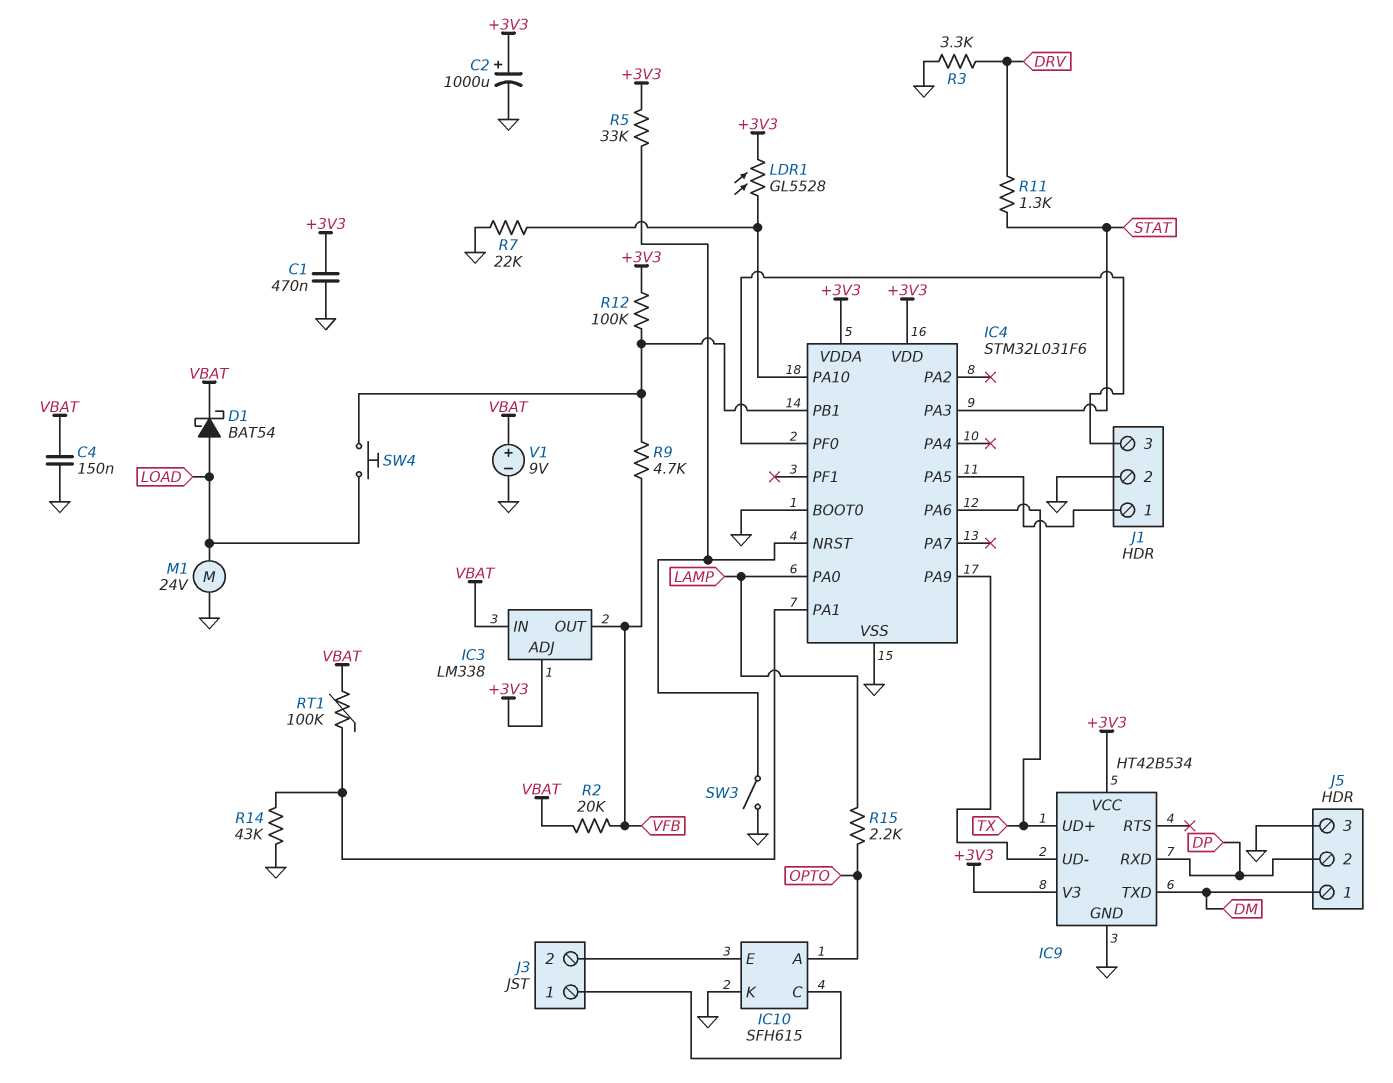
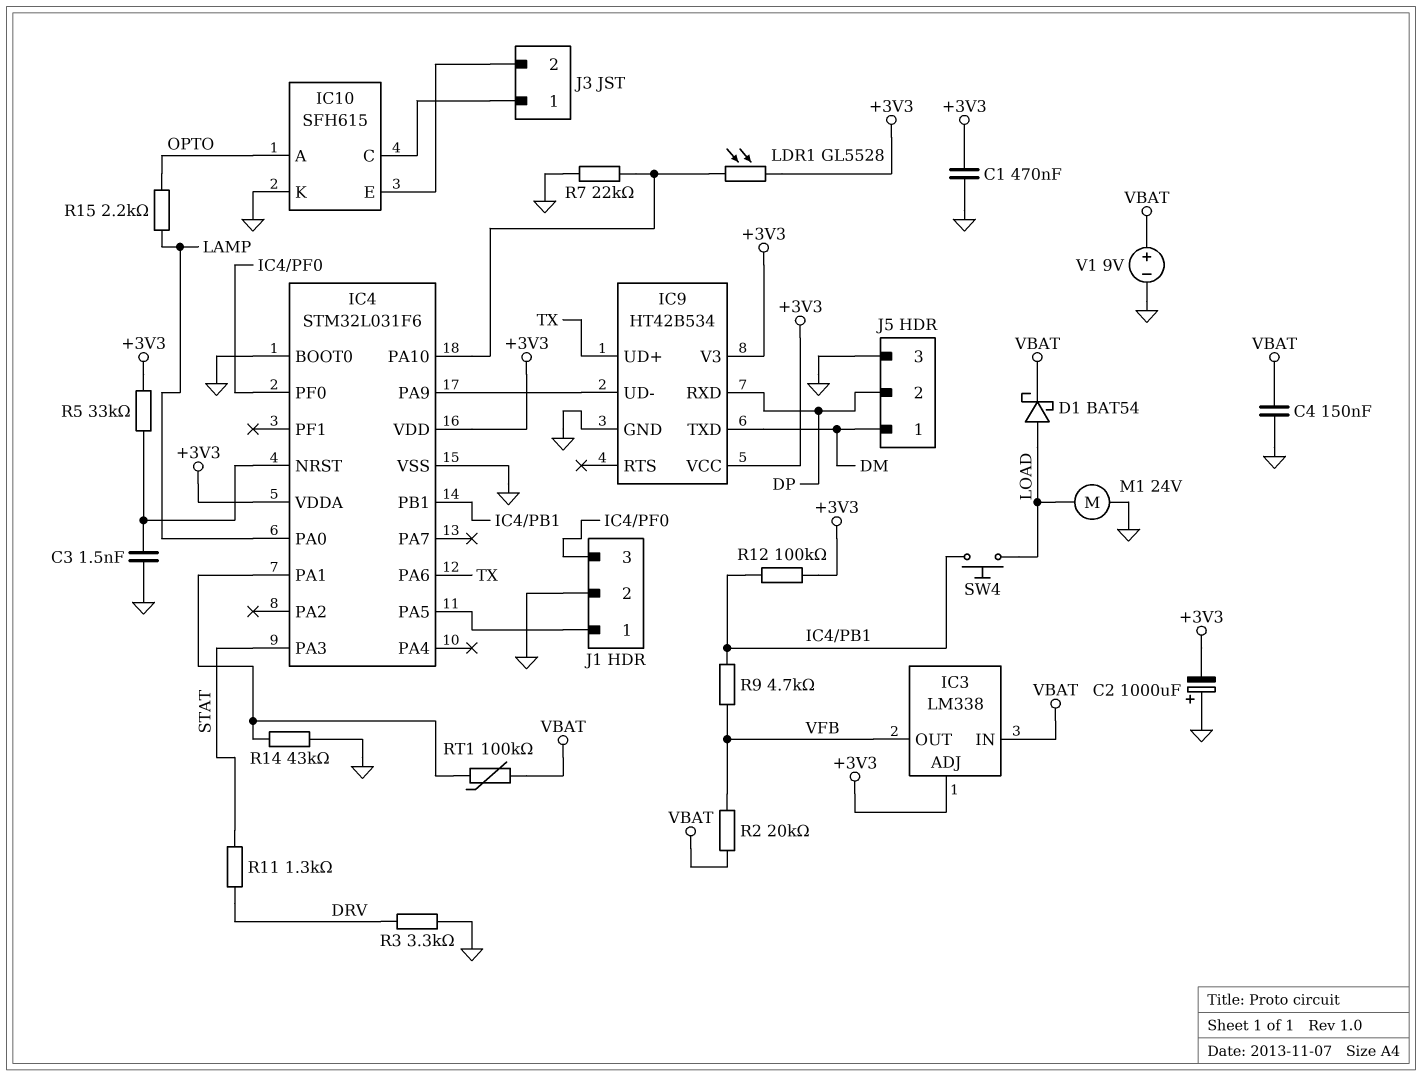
C2: 1000uF (plus +3V3, minus GND) -> 1000uF (plus GND, minus +3V3)
C3: none -> 1.5nF (GND, IC4/NRST)
SW3: switch (GND, IC4/NRST) -> none

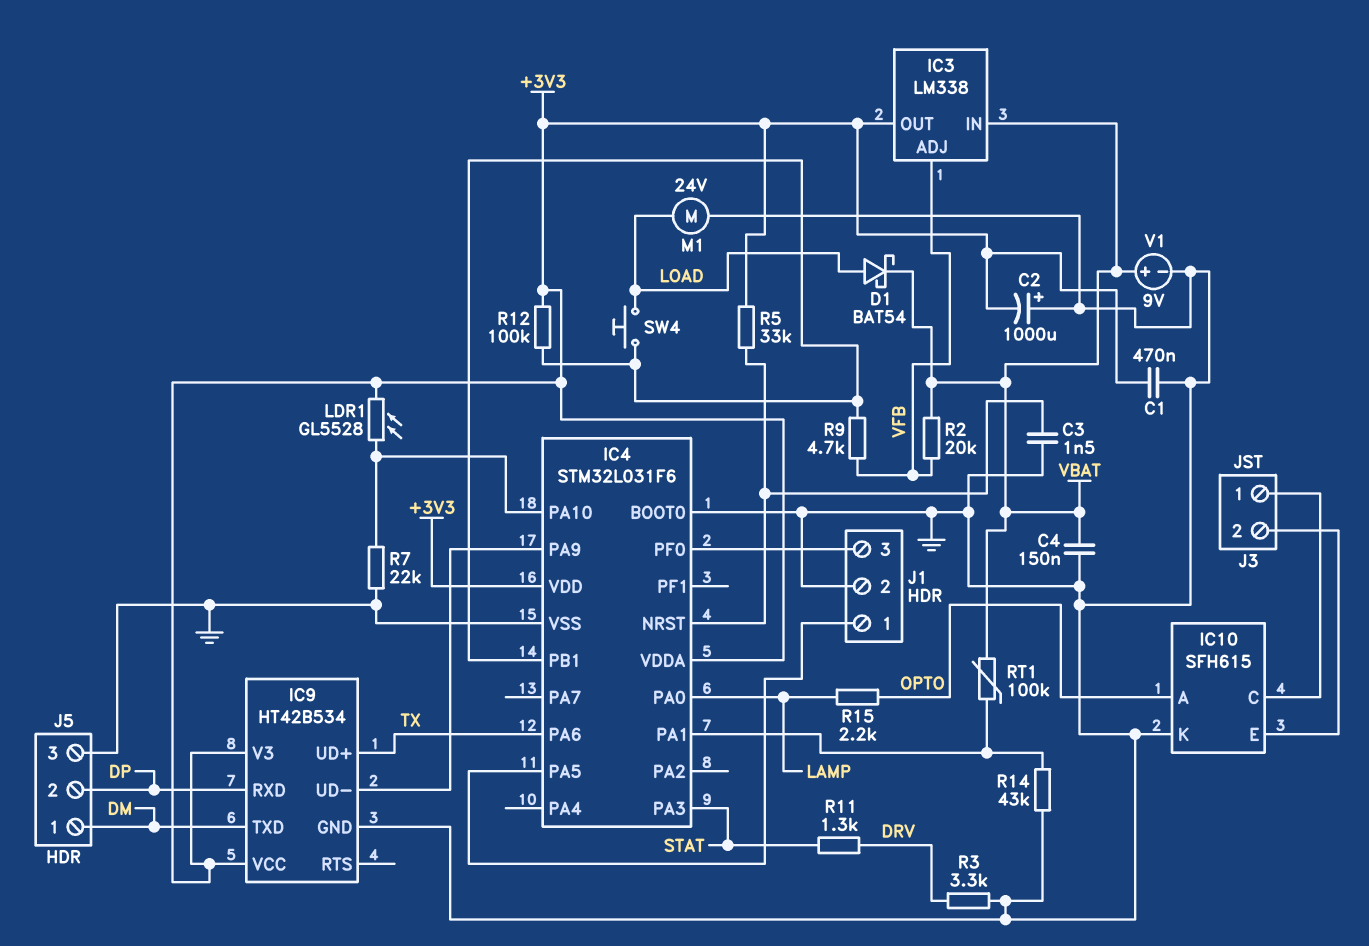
IC3 pin ADJ: +3V3 -> VFB
IC3 pin OUT: VFB -> +3V3

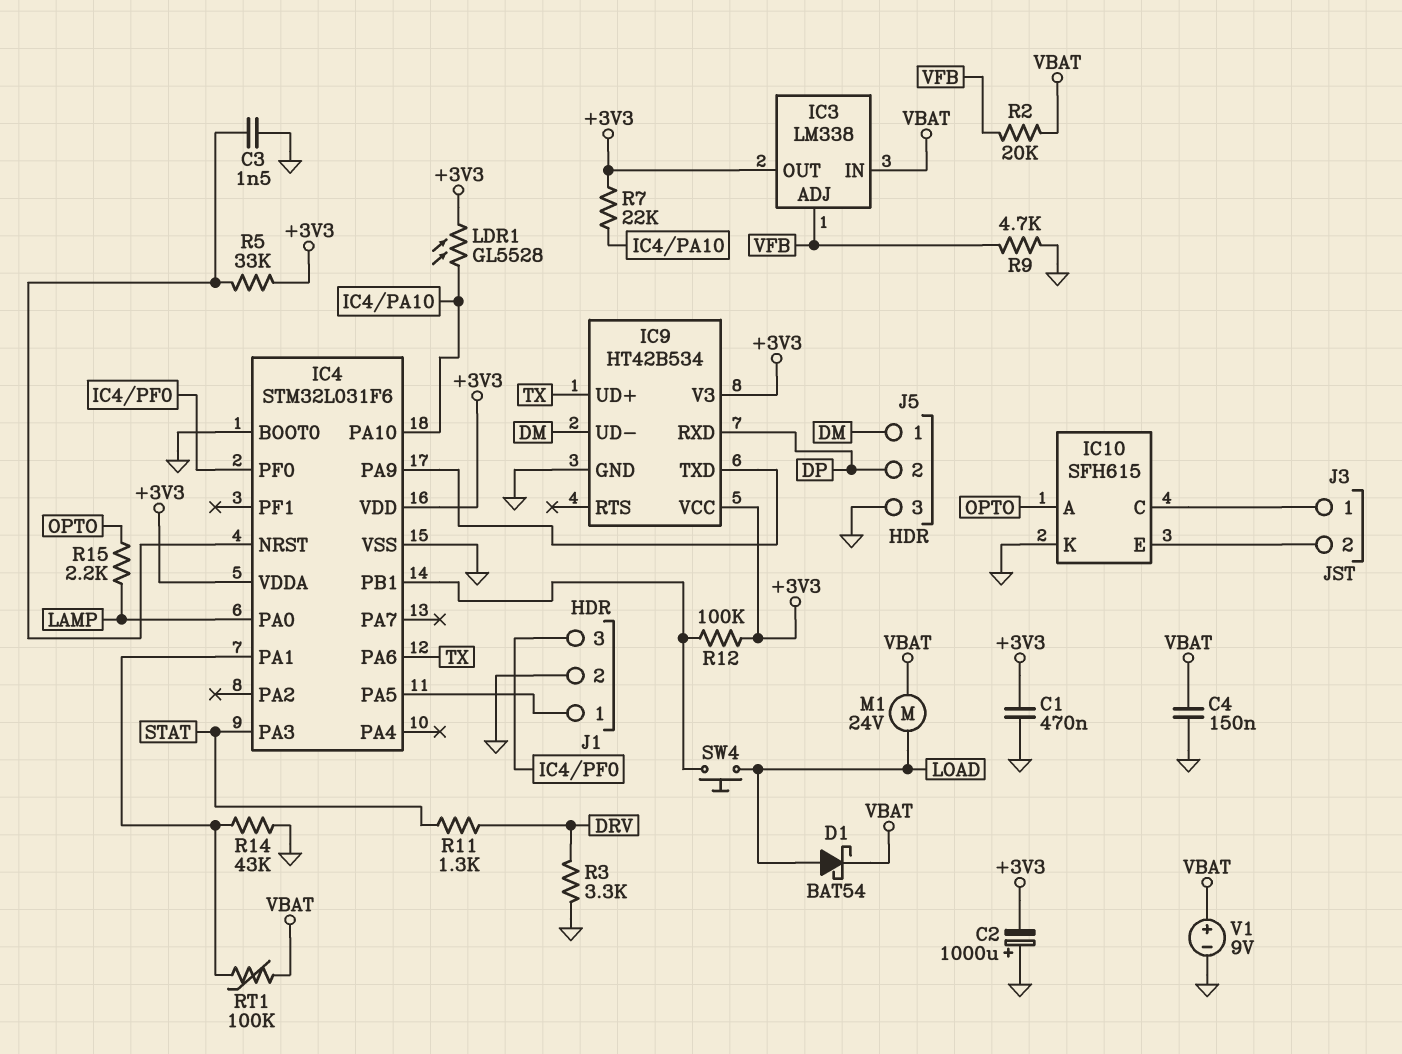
IC9 pin TXD: DM -> IC4/PA9
IC9 pin UD-: IC4/PA9 -> DM
M1: motor 24V (GND, LOAD) -> motor 24V (LOAD, VBAT)
R7: 22k (GND, IC4/PA10) -> 22k (+3V3, IC4/PA10)
R9: 4.7k (IC4/PB1, VFB) -> 4.7k (GND, VFB)

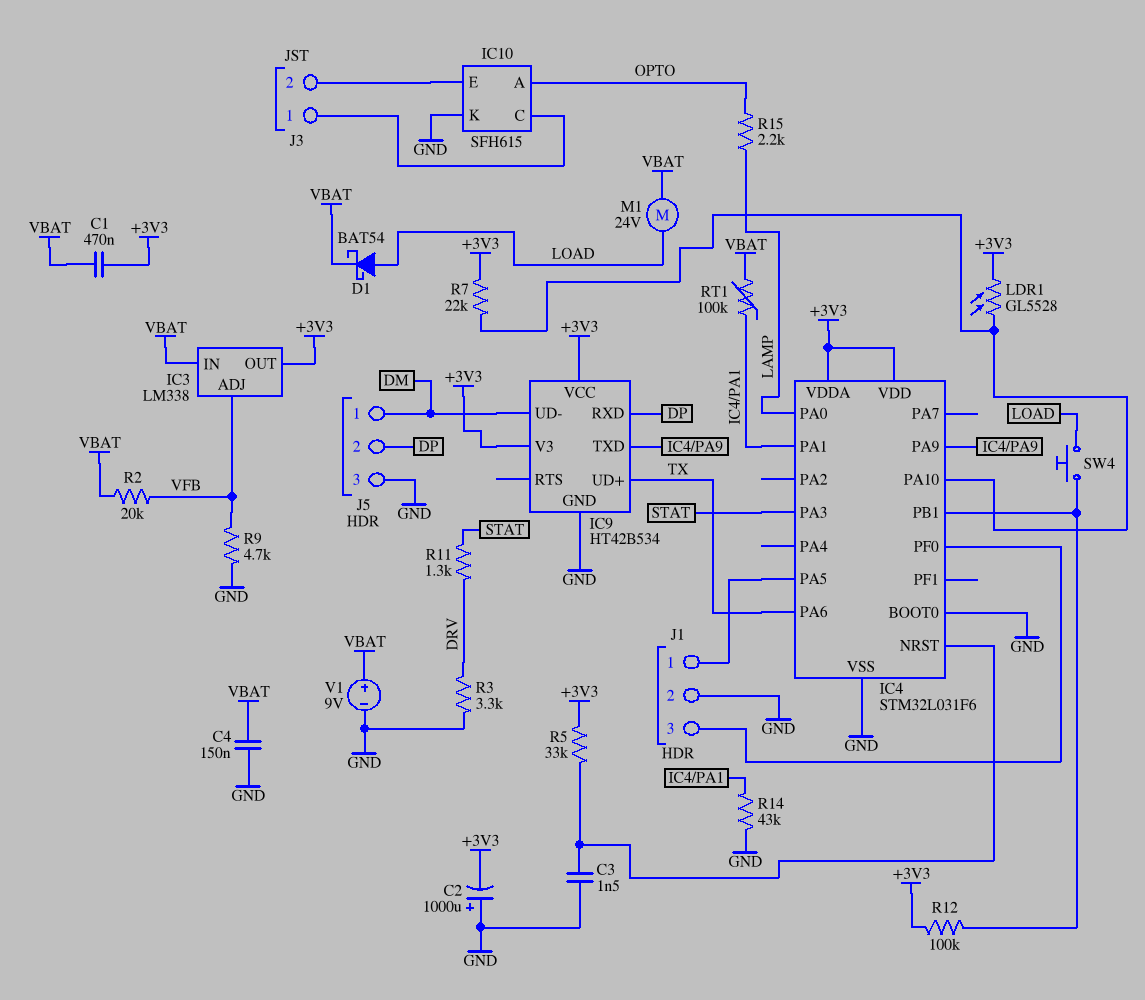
C1: 470nF (+3V3, GND) -> 470nF (+3V3, VBAT)

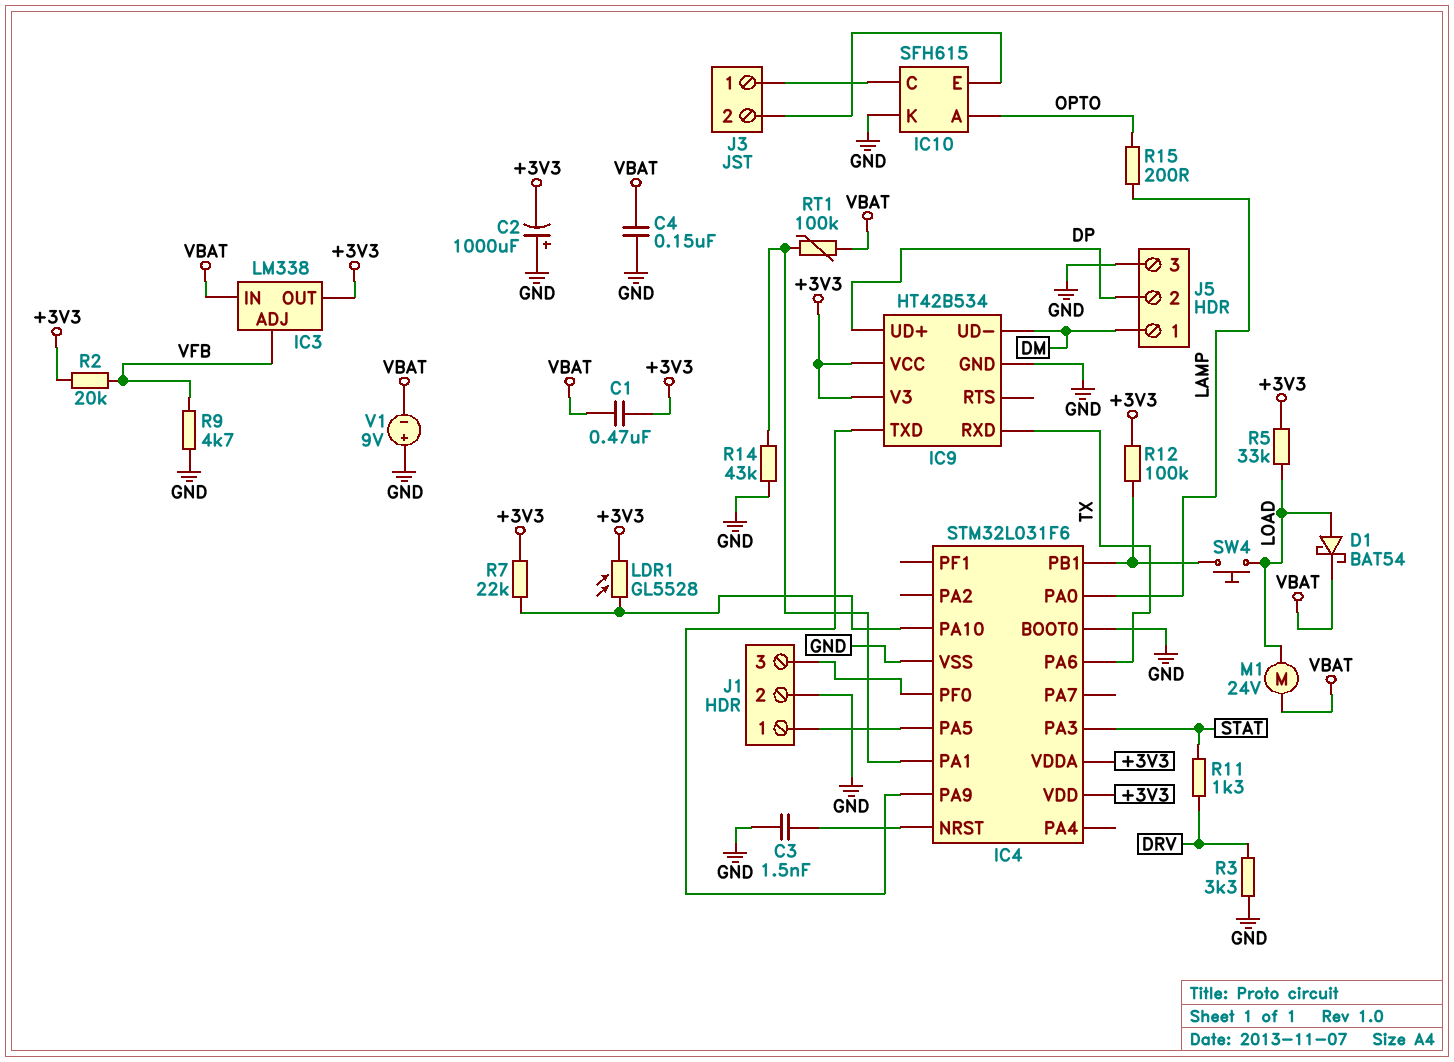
IC9 pin RXD: DP -> TX
IC9 pin UD+: TX -> DP
R2: 20k (VBAT, VFB) -> 20k (+3V3, VFB)
R5: 33k (+3V3, IC4/NRST) -> 33k (+3V3, LOAD)
R15: 2.2k (LAMP, OPTO) -> 200 (LAMP, OPTO)
V1: 9V (plus VBAT, minus GND) -> 9V (plus GND, minus VBAT)

